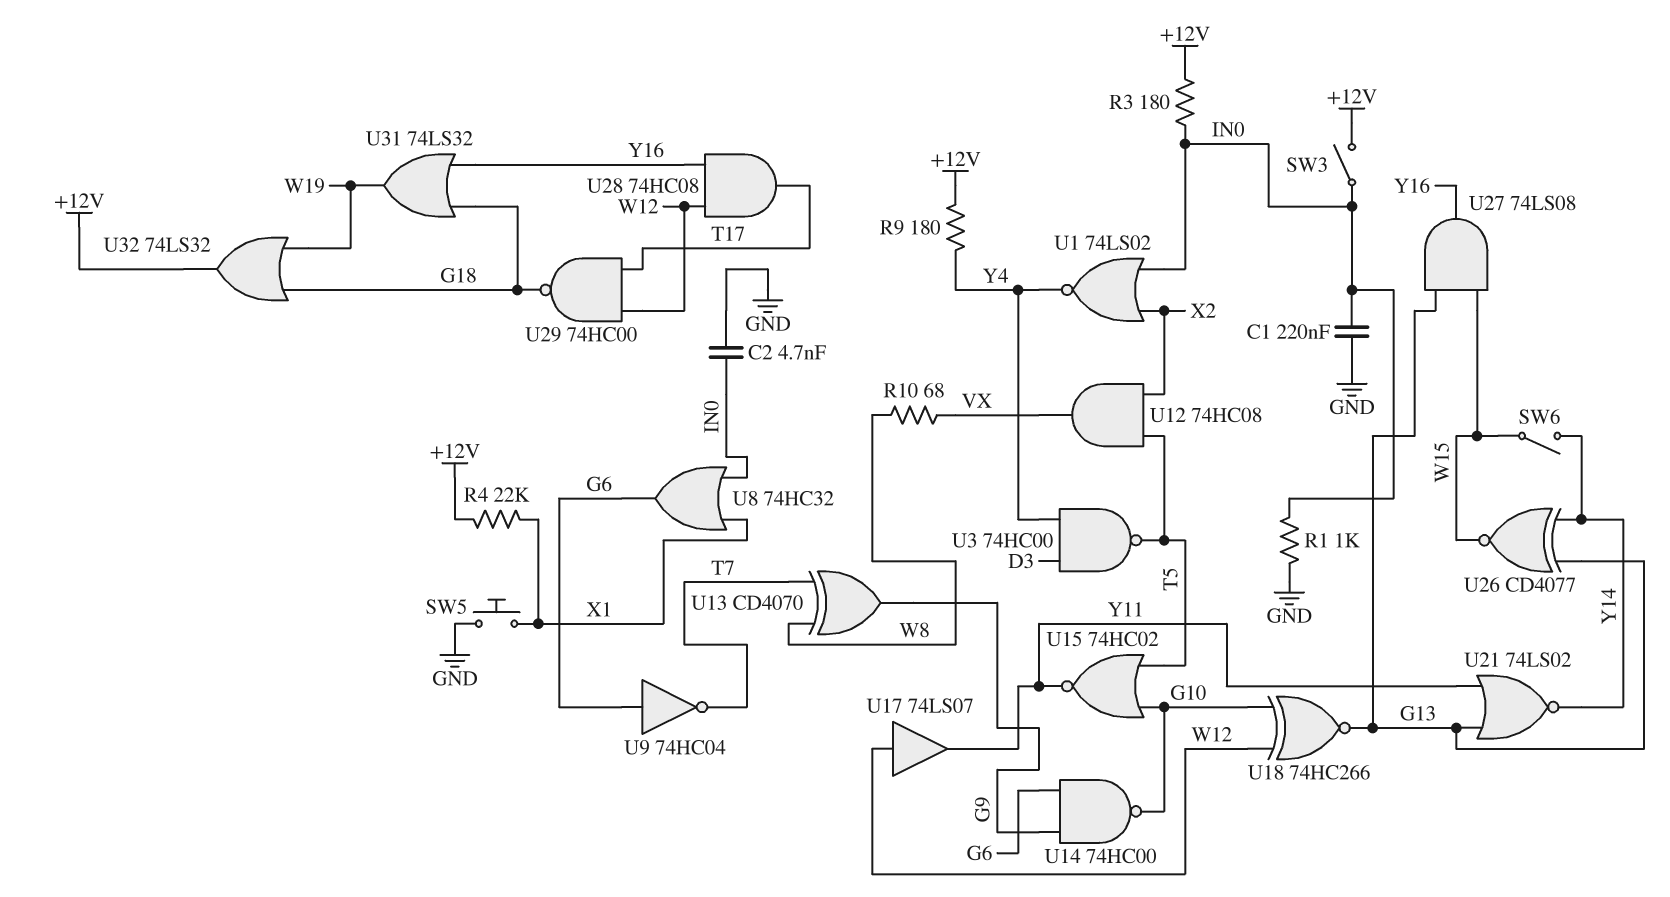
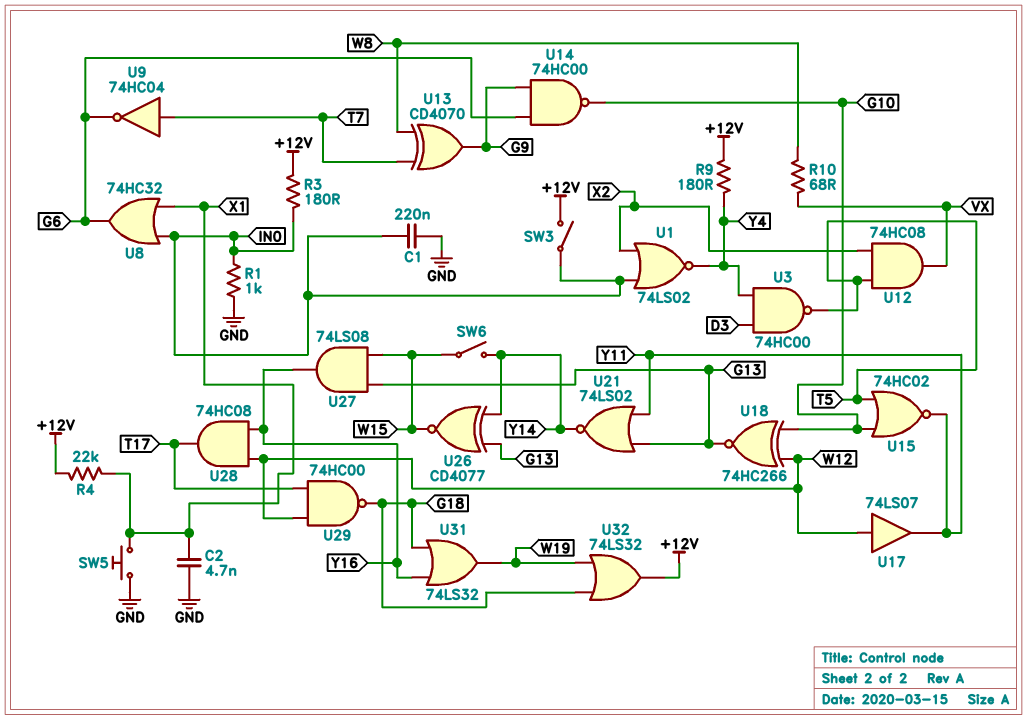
C2: 4.7nF (GND, IN0) -> 4.7nF (GND, X1)
U9: NOT 74HC04 (in G6, out T7) -> NOT 74HC04 (in T7, out G6)

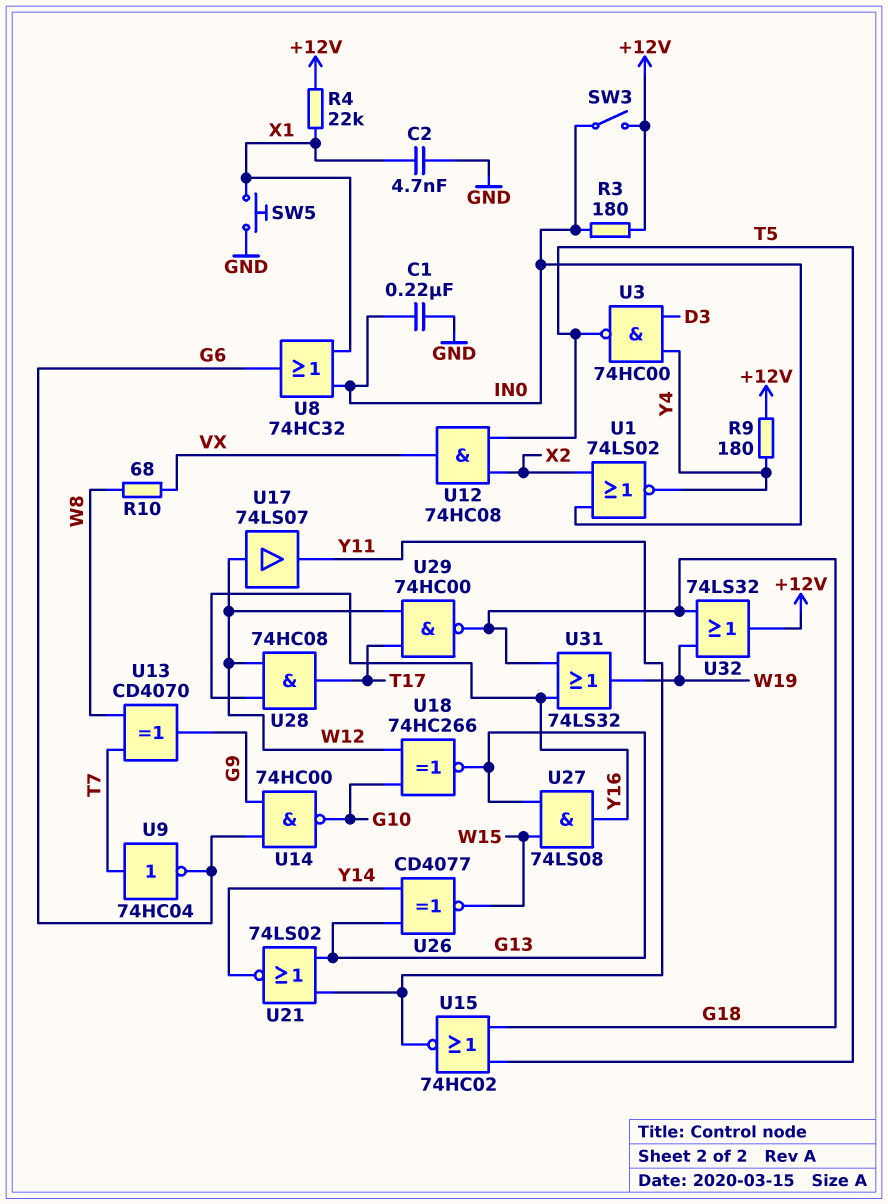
R1: 1k (GND, IN0) -> none
SW6: switch (W15, Y14) -> none
U15: NOR 74HC02 (in G10, in T5, out Y11) -> NOR 74HC02 (in G18, in T5, out Y11)

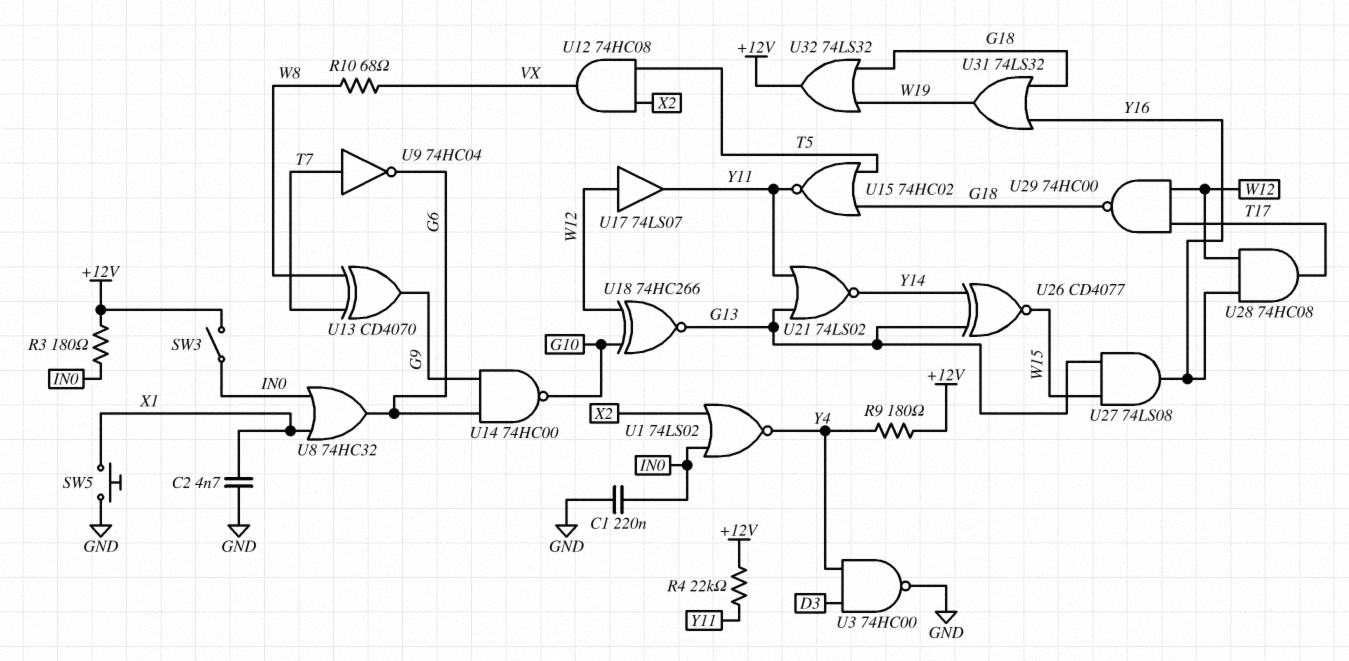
R4: 22k (+12V, X1) -> 22k (+12V, Y11)
U3: NAND 74HC00 (in D3, in Y4, out T5) -> NAND 74HC00 (in D3, in Y4, out GND)

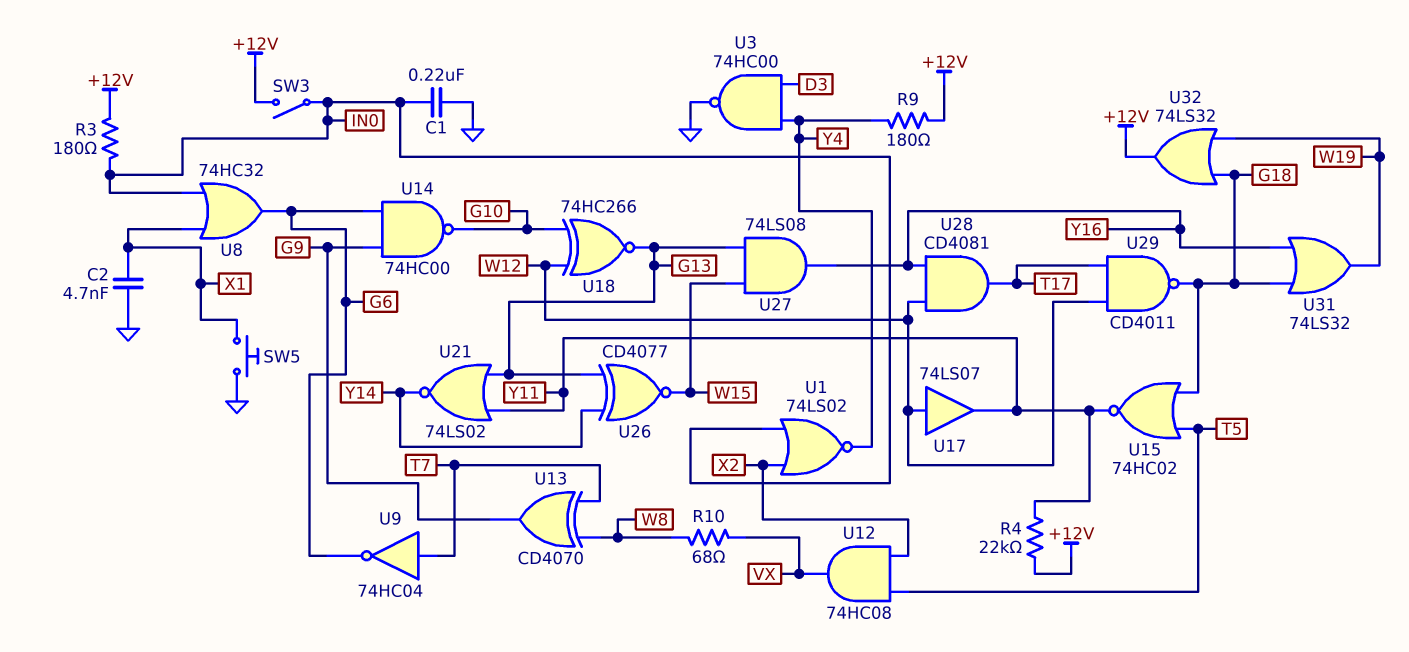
U28: AND 74HC08 (in W12, in Y16, out T17) -> AND CD4081 (in W12, in Y16, out T17)
U29: NAND 74HC00 (in T17, in W12, out G18) -> NAND CD4011 (in T17, in W12, out G18)

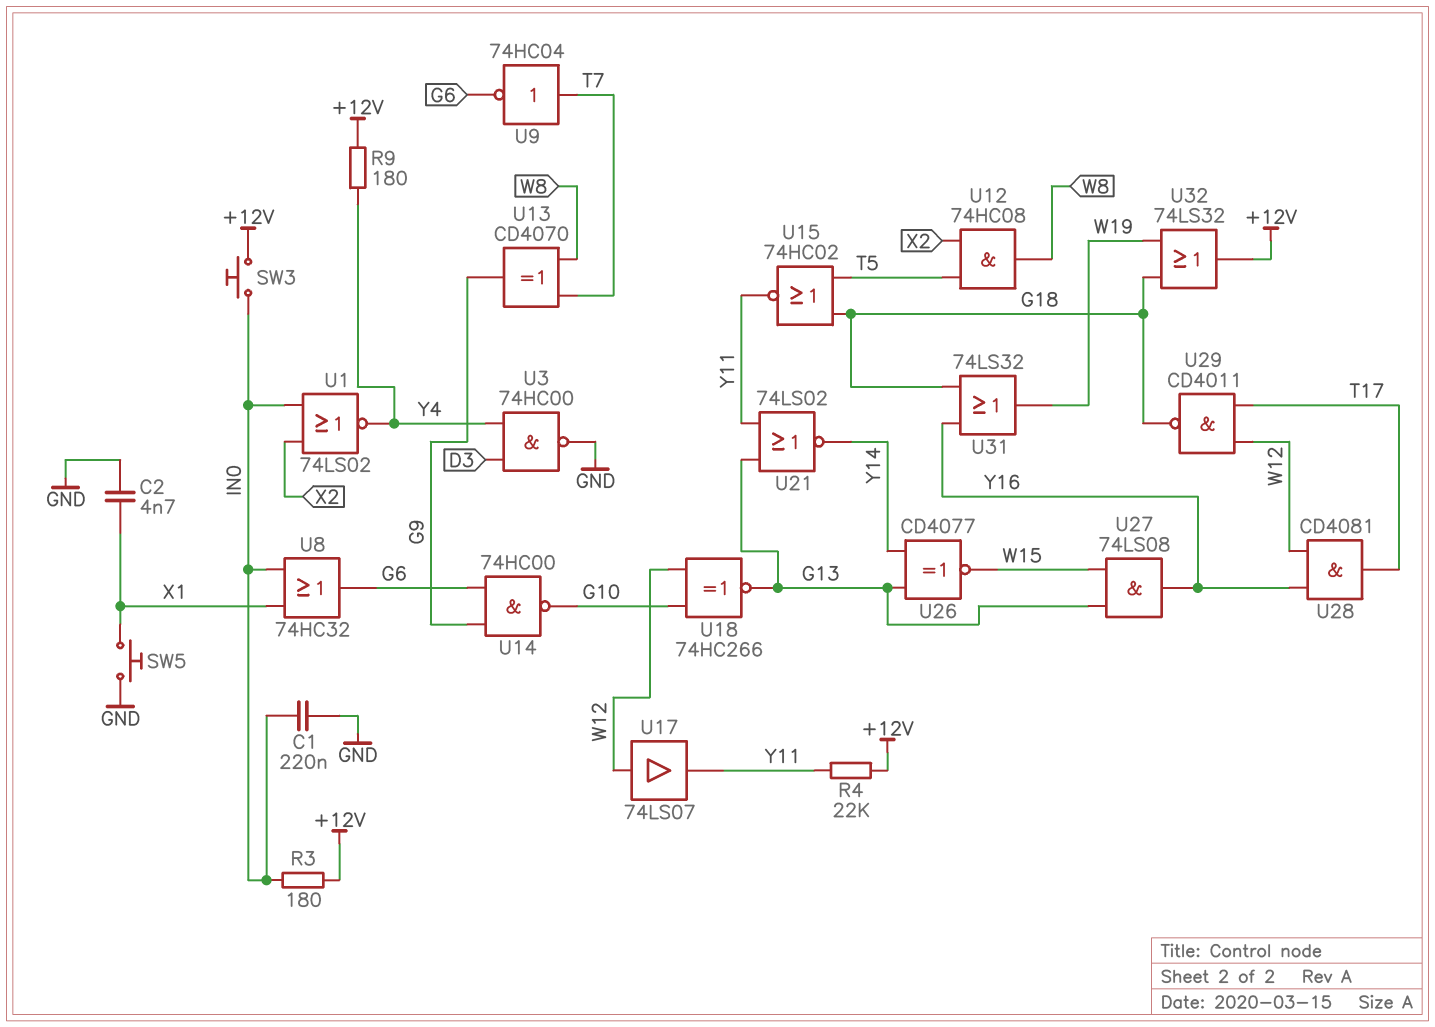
R10: 68 (VX, W8) -> none
SW3: switch (+12V, IN0) -> button (+12V, IN0)
U12: AND 74HC08 (in T5, in X2, out VX) -> AND 74HC08 (in T5, in X2, out W8)

